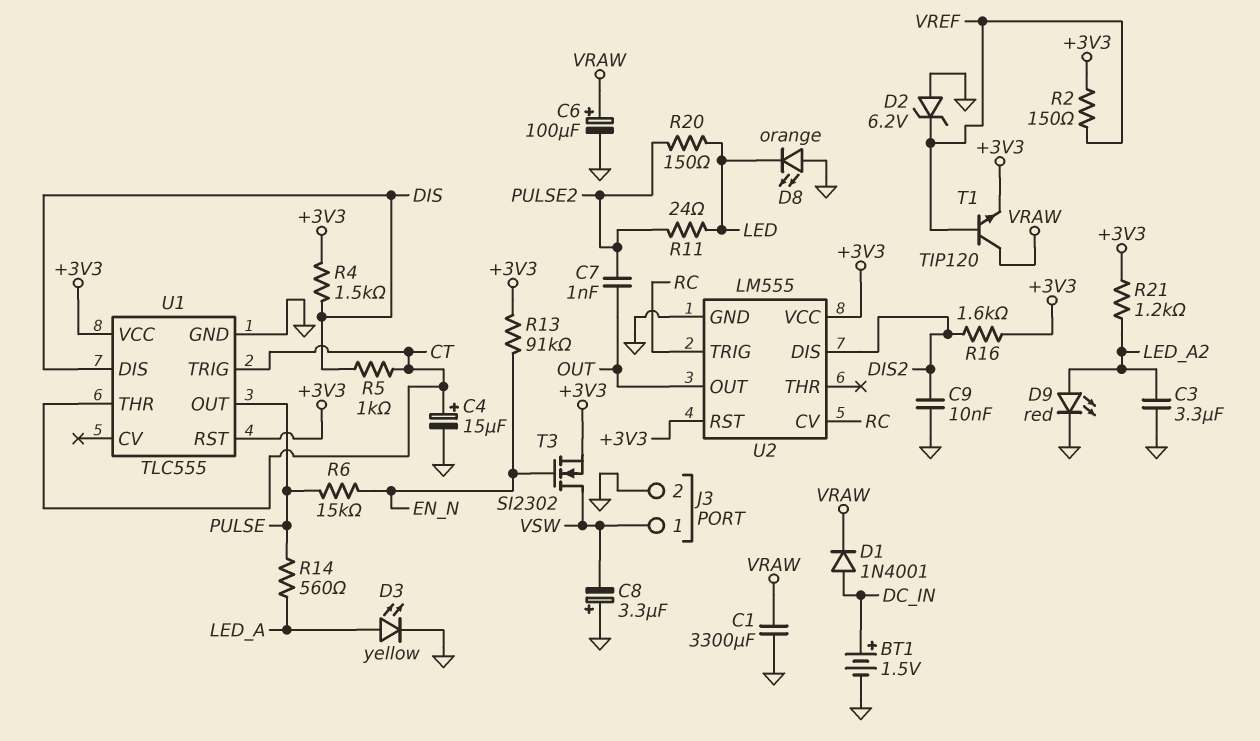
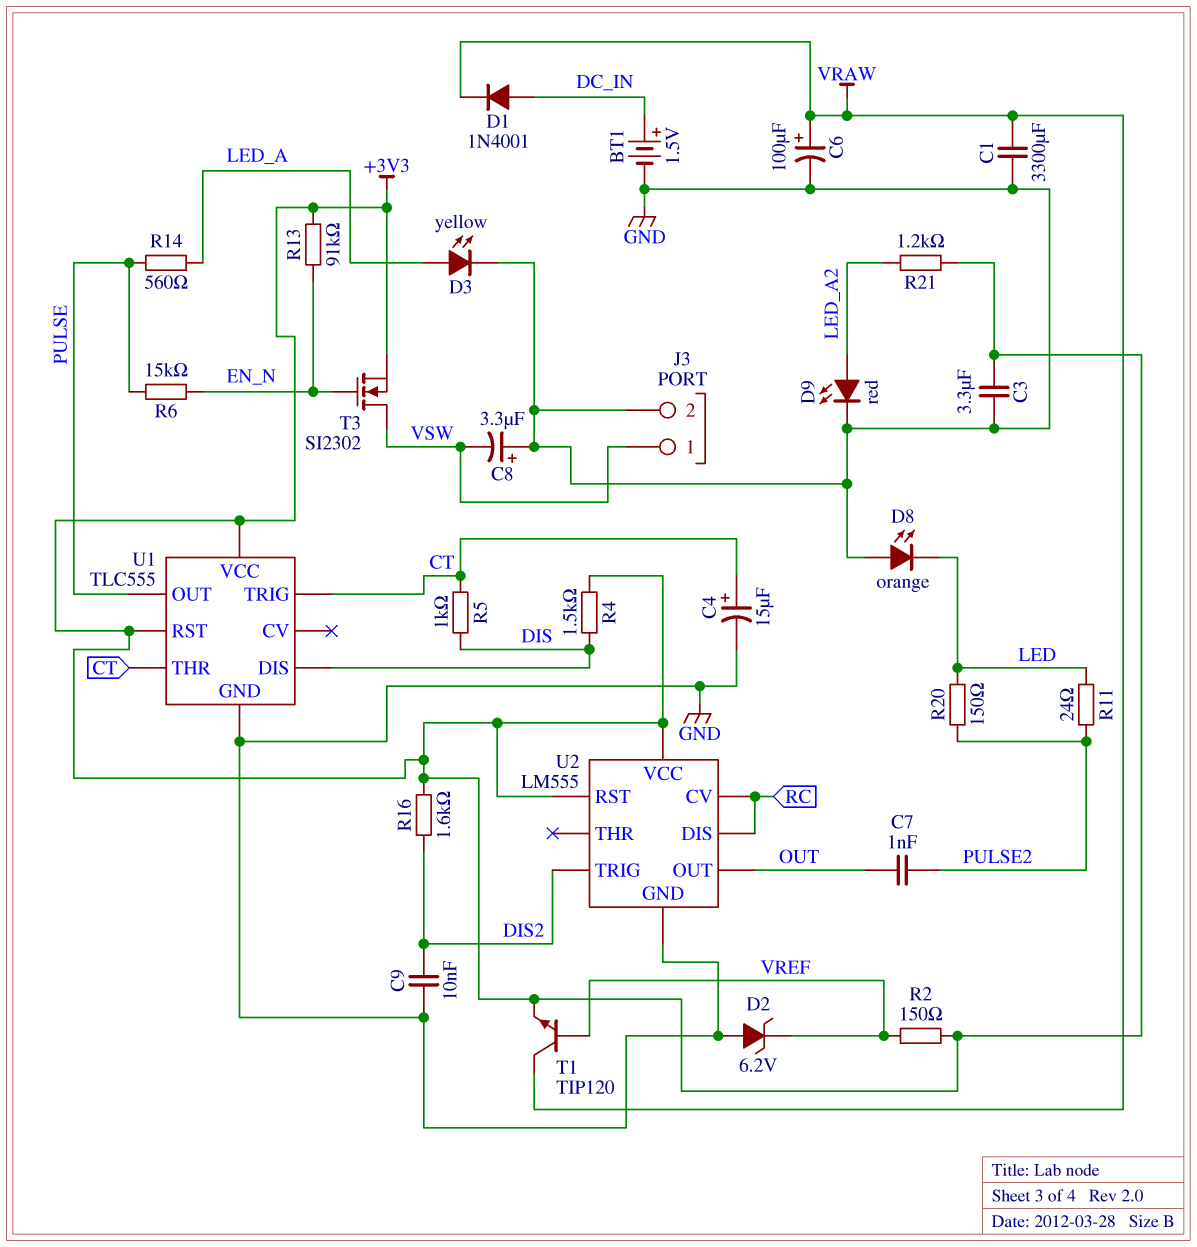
C3: 3.3uF (GND, LED_A2) -> 3.3uF (+3V3, GND)
U2 pin DIS: DIS2 -> RC
U2 pin TRIG: RC -> DIS2

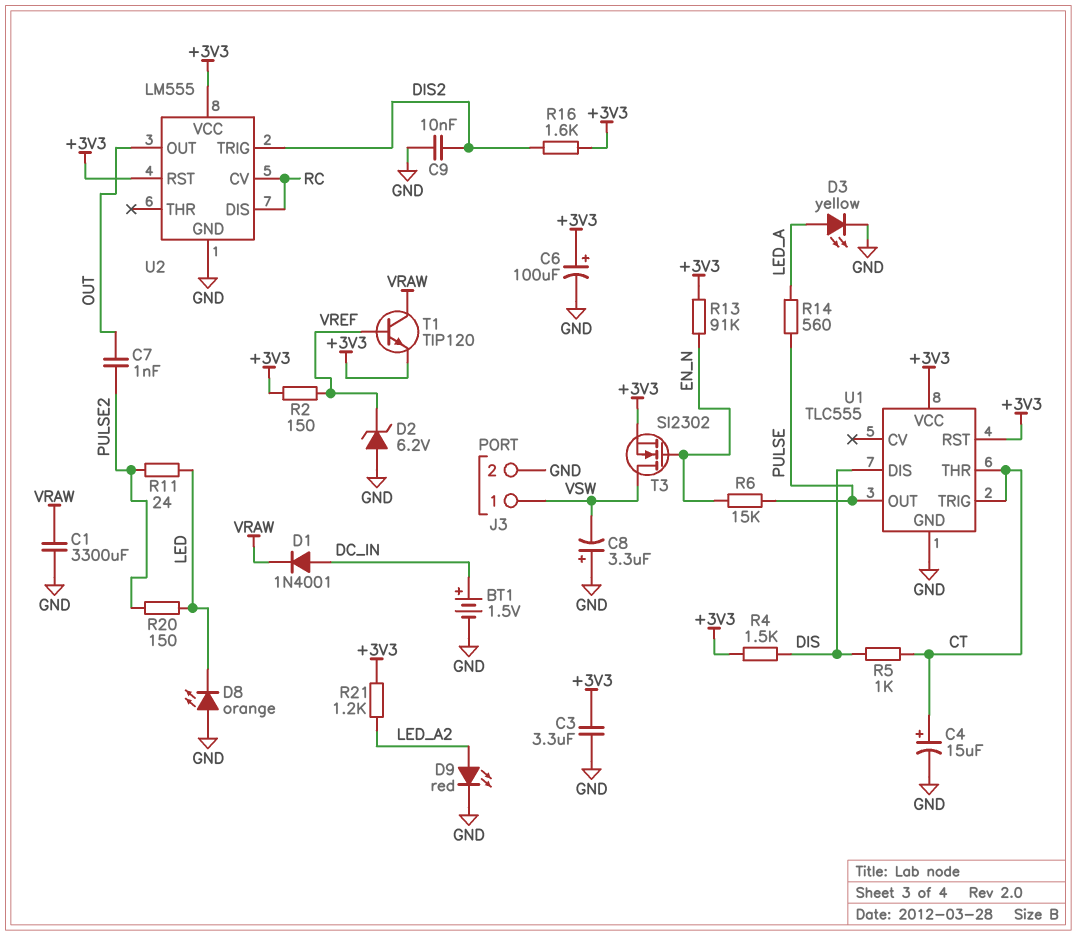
C6: 100uF (plus VRAW, minus GND) -> 100uF (plus +3V3, minus GND)

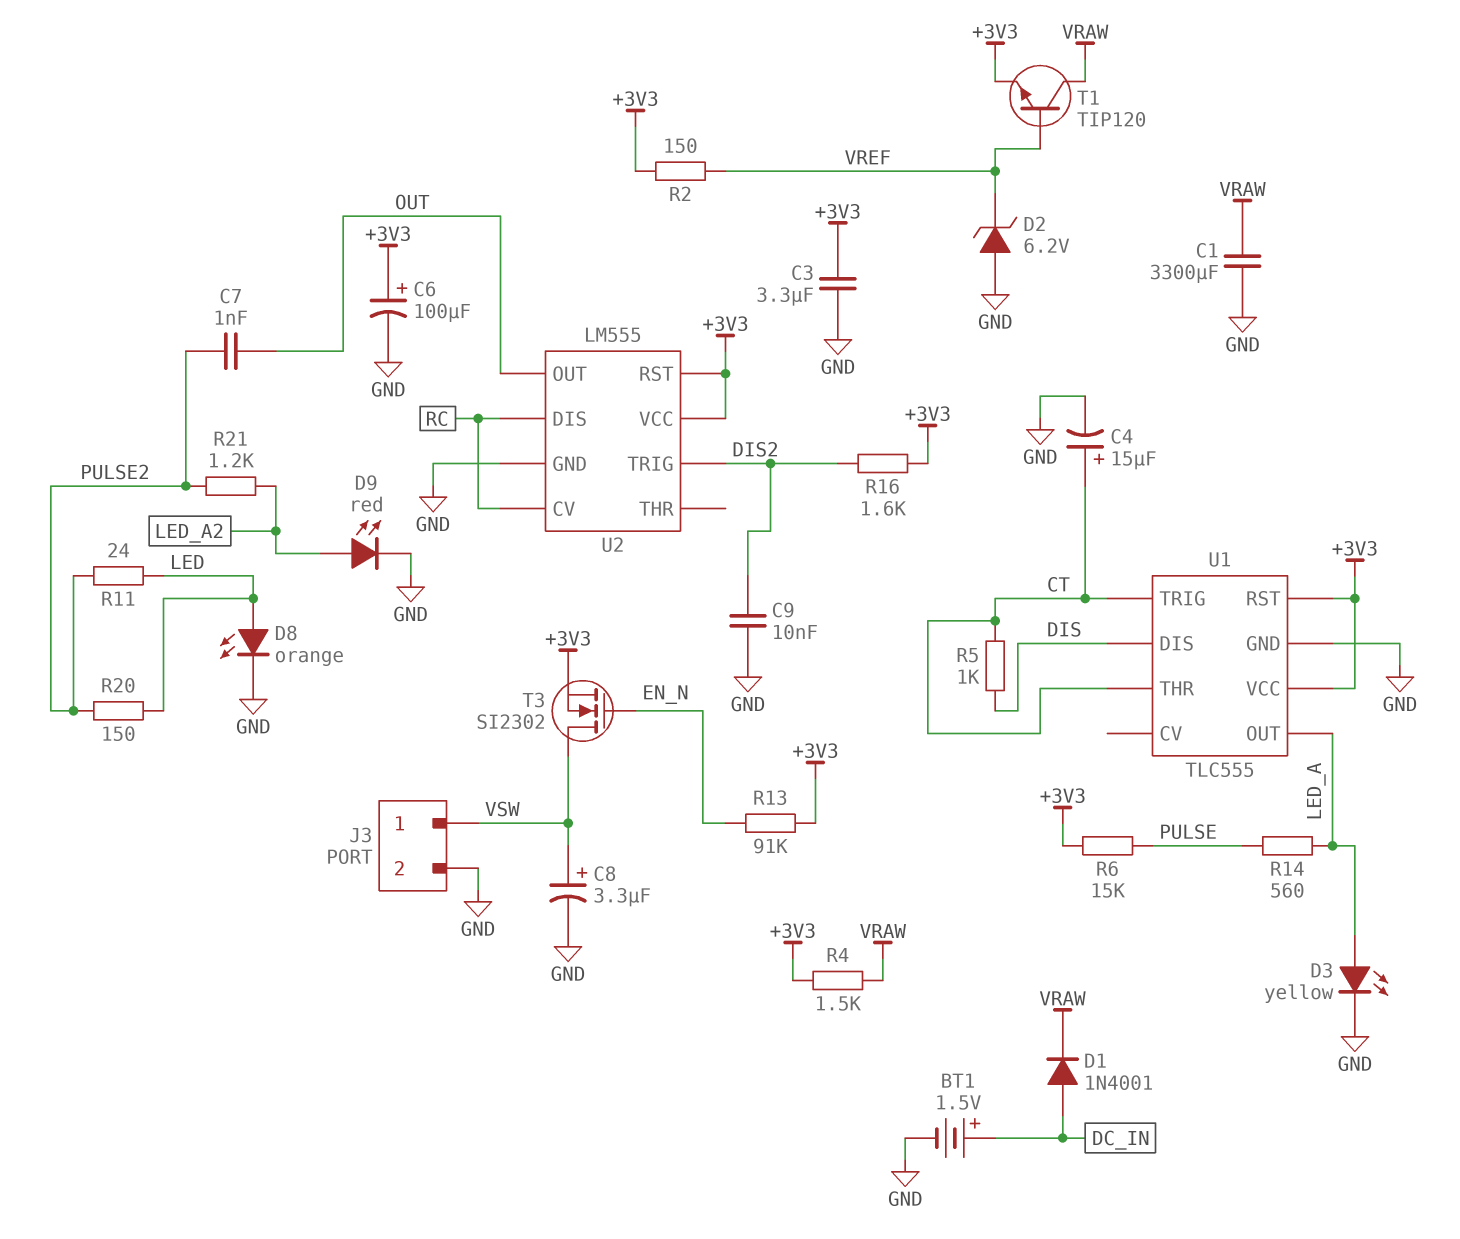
C8: 3.3uF (plus GND, minus VSW) -> 3.3uF (plus VSW, minus GND)
D8: LED orange (A GND, K LED) -> LED orange (A LED, K GND)
R4: 1.5k (+3V3, DIS) -> 1.5k (+3V3, VRAW)
R6: 15k (EN_N, PULSE) -> 15k (+3V3, PULSE)
R21: 1.2k (+3V3, LED_A2) -> 1.2k (LED_A2, PULSE2)
U1 pin OUT: PULSE -> LED_A

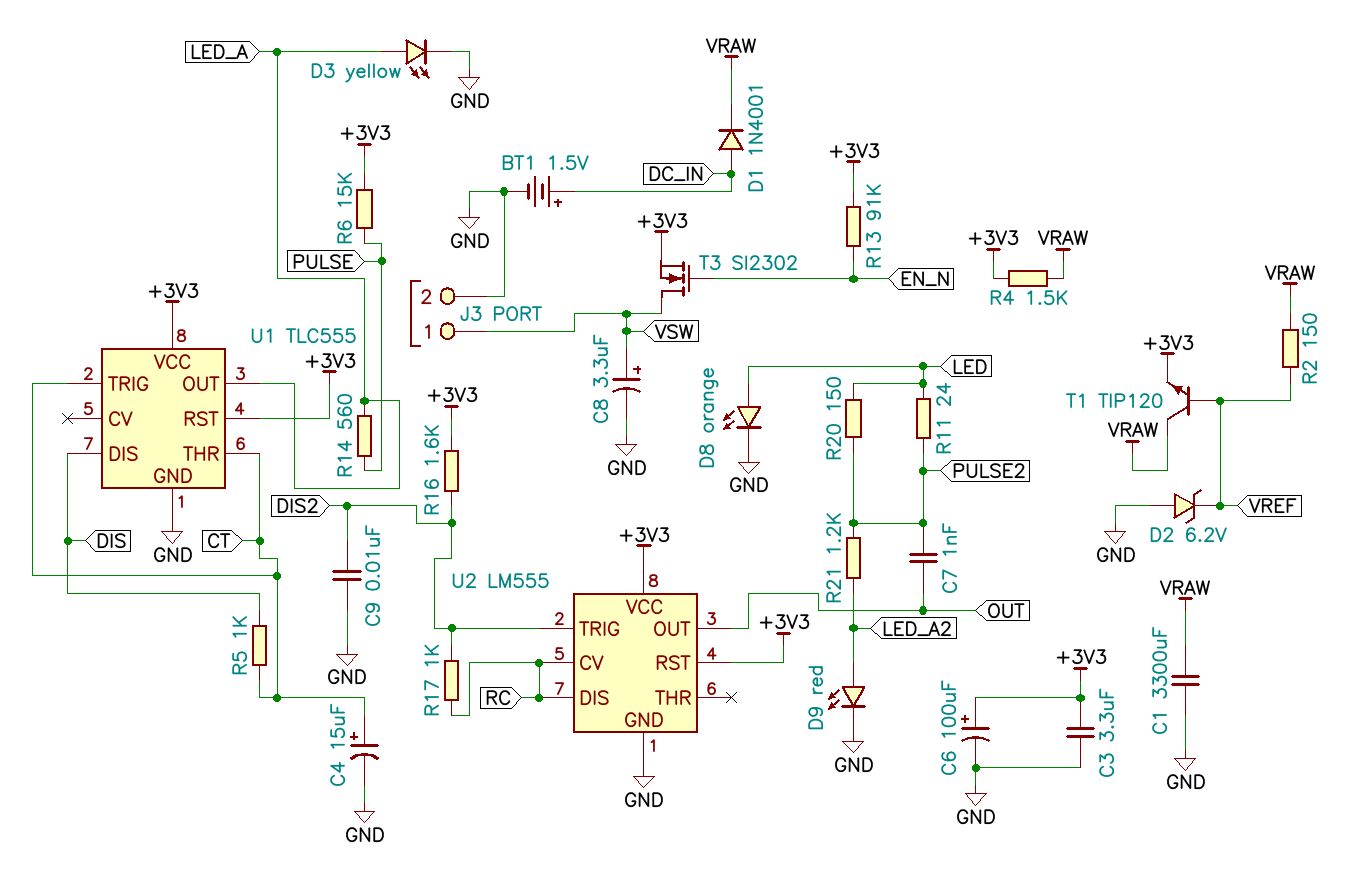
R2: 150 (+3V3, VREF) -> 150 (VRAW, VREF)
R17: none -> 1k (DIS2, RC)

